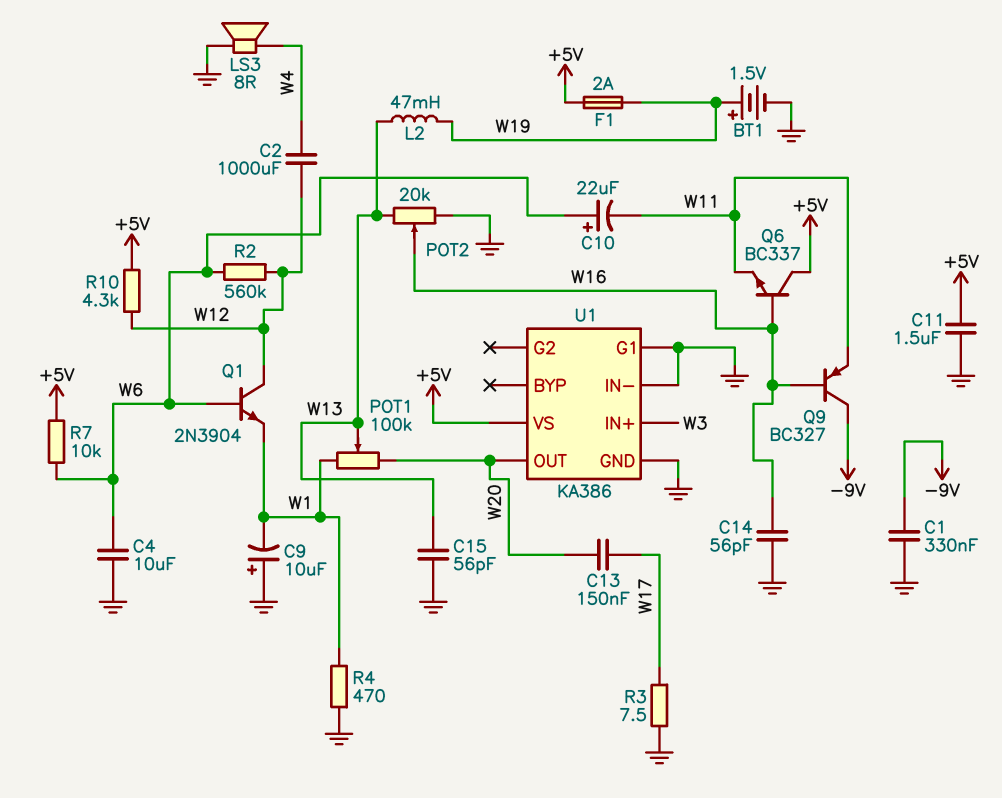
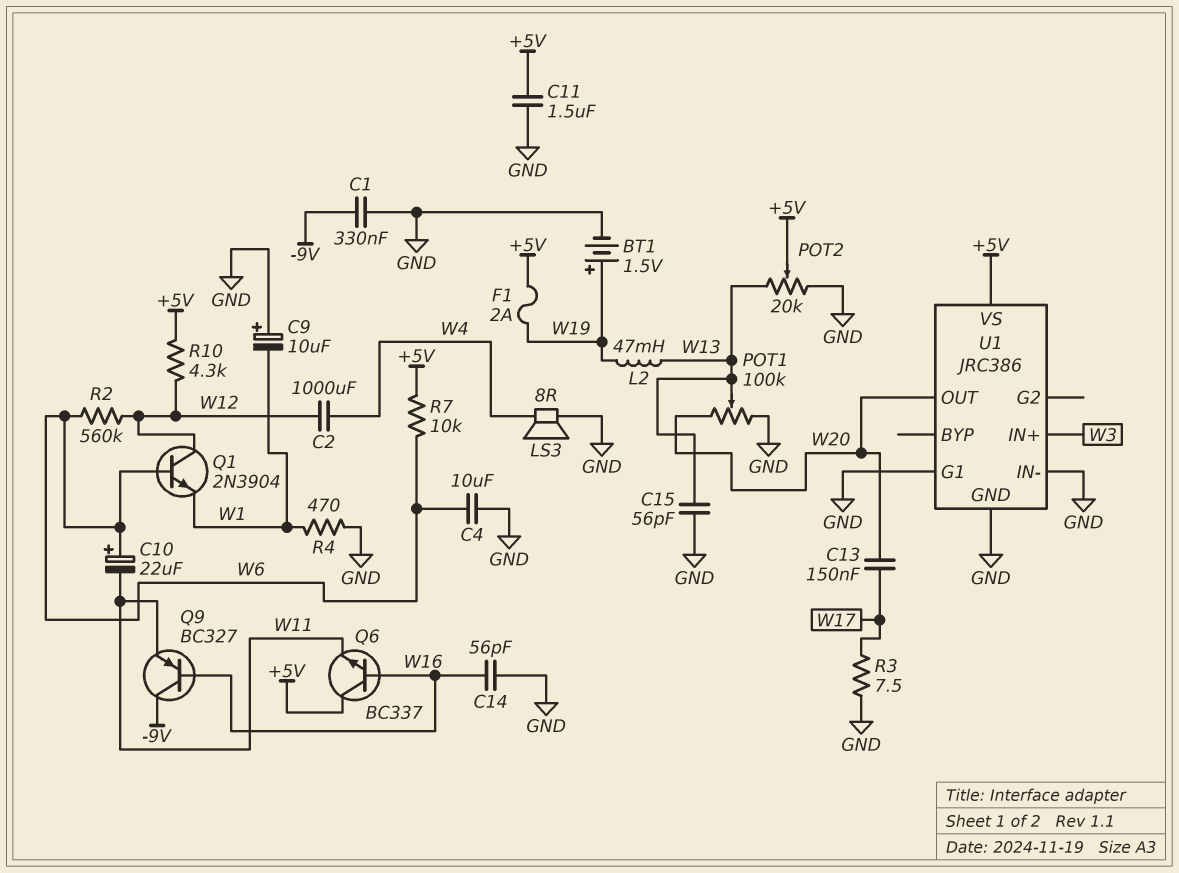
POT1: 100k (W1, W20, wiper W13) -> 100k (GND, W20, wiper W13)
POT2: 20k (GND, W13, wiper W16) -> 20k (GND, W13, wiper +5V)
U1: KA386 -> JRC386

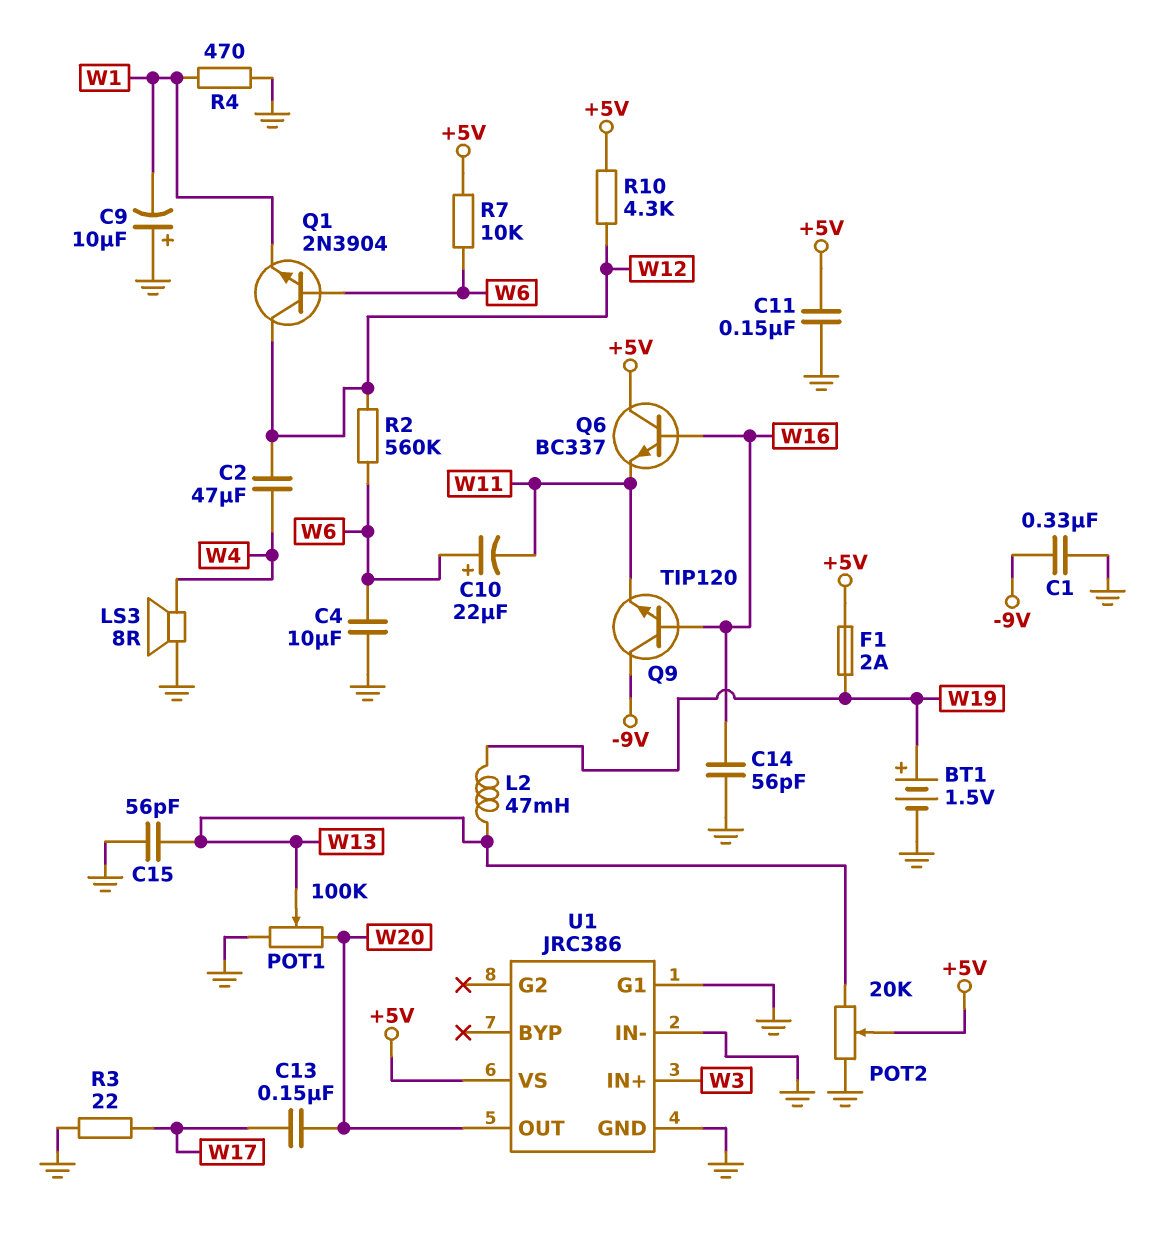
C2: 1000uF (W4, W12) -> 47uF (W4, W12)
C11: 1.5uF (+5V, GND) -> 150nF (+5V, GND)
Q9: PNP BC327 (B W16, C -9V, E W11) -> NPN TIP120 (B W16, C -9V, E W11)
R3: 7.5 (GND, W17) -> 22 (GND, W17)

